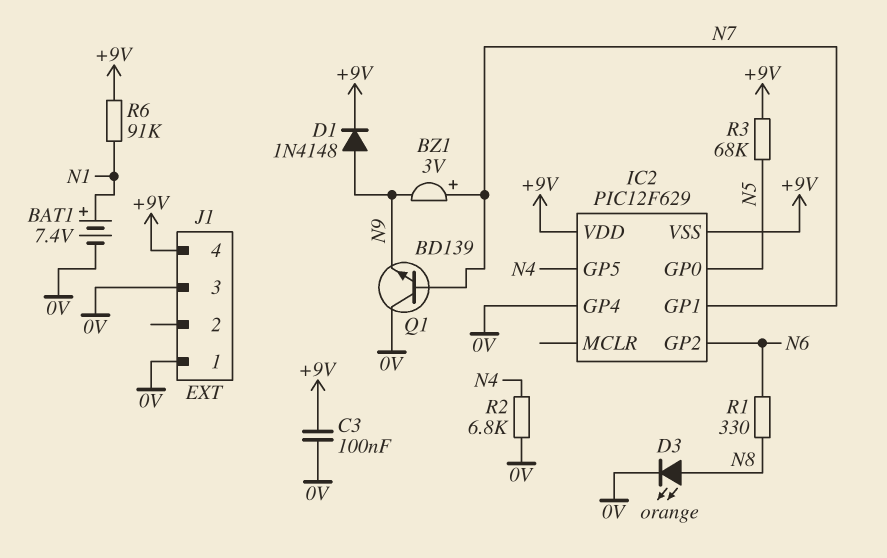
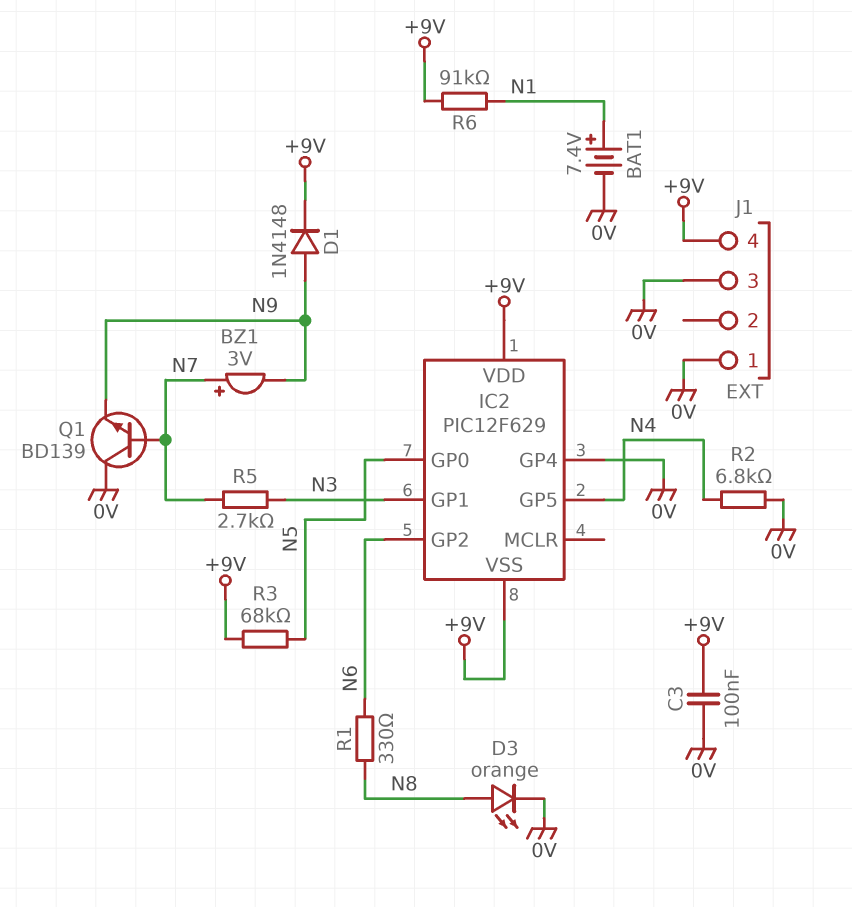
IC2 pin GP1: N7 -> N3
R5: none -> 2.7k (N3, N7)

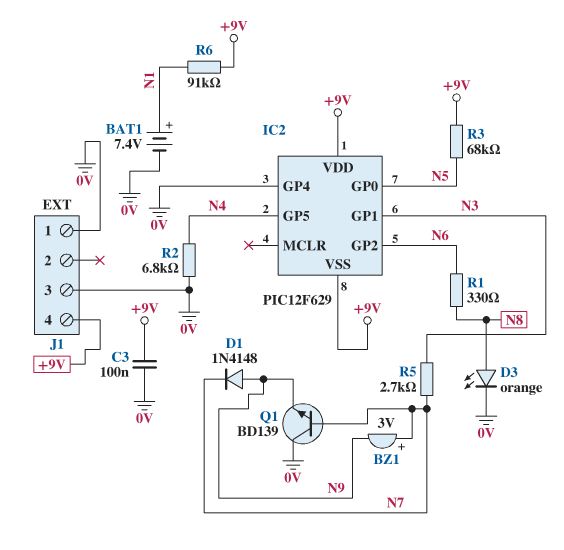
D1: diode 1N4148 (A N9, K +9V) -> diode 1N4148 (A N9, K N7)

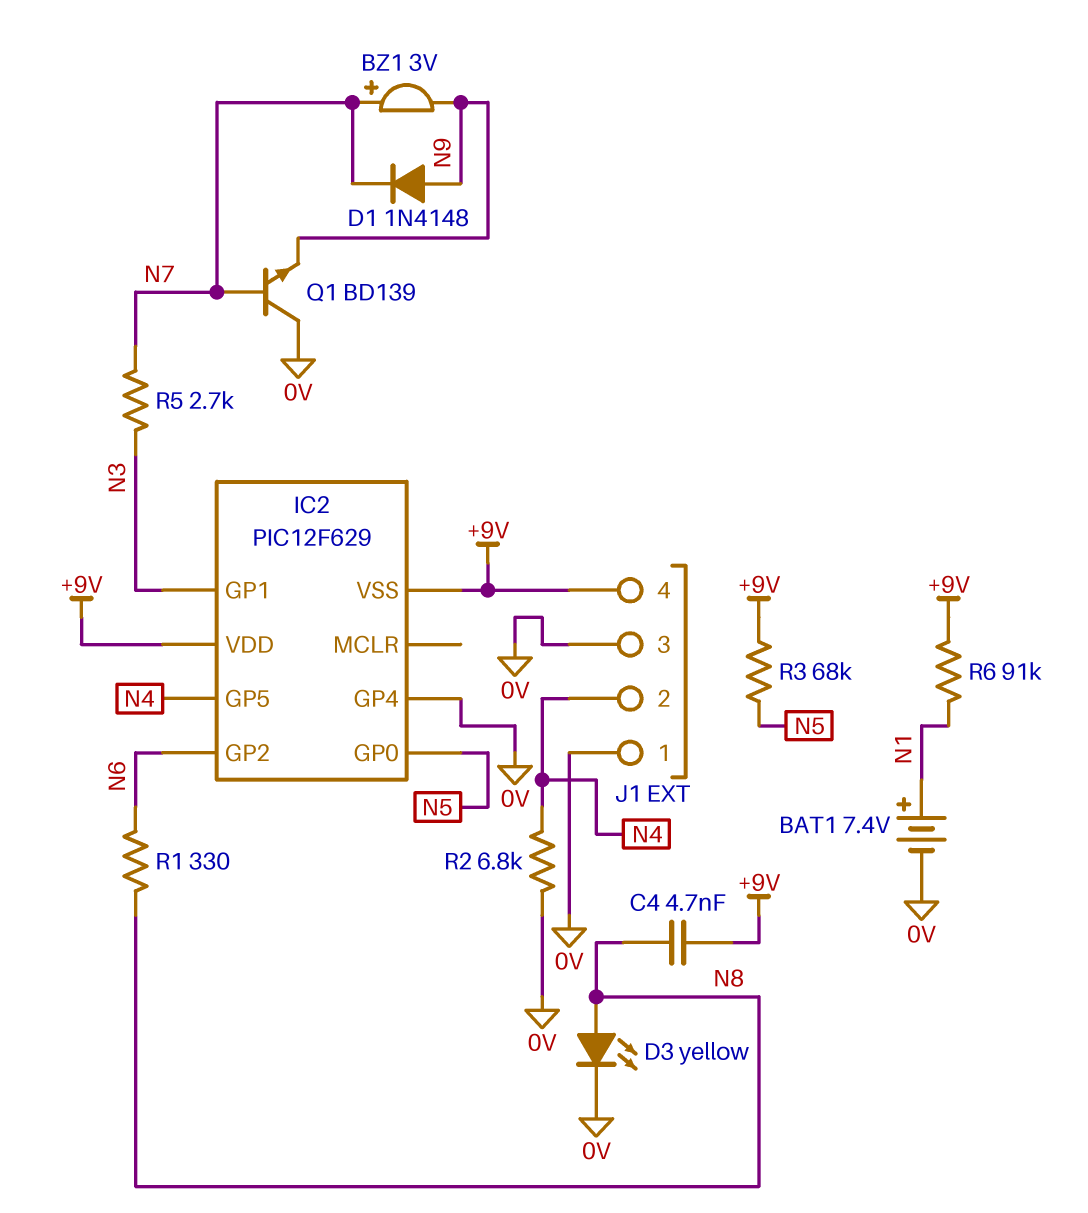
C3: 100nF (+9V, 0V) -> none
C4: none -> 4.7nF (+9V, N8)
D3: LED orange (A N8, K 0V) -> LED yellow (A N8, K 0V)
J1 pin 2: none -> N4

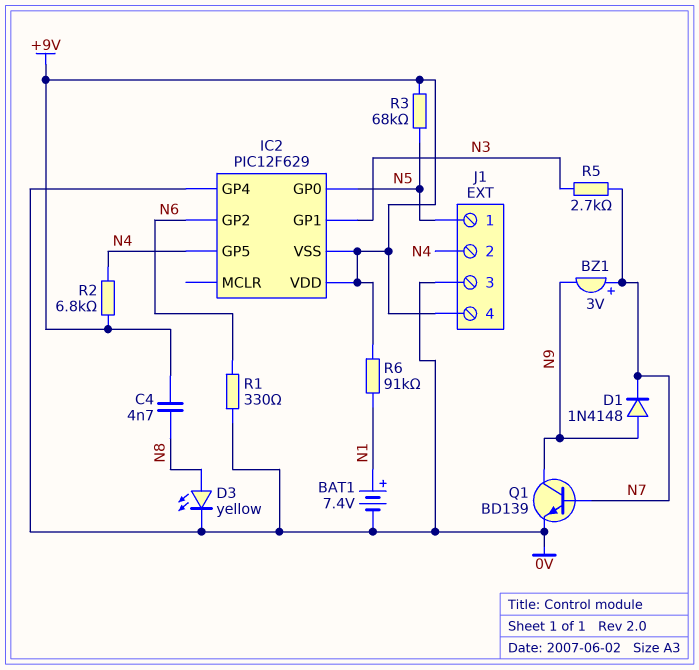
J1 pin 1: 0V -> N5
Q1: NPN BD139 (B N7, C 0V, E N9) -> NPN BD139 (B N7, C N9, E 0V)
R1: 330 (N6, N8) -> 330 (0V, N6)
R2: 6.8k (0V, N4) -> 6.8k (+9V, N4)

